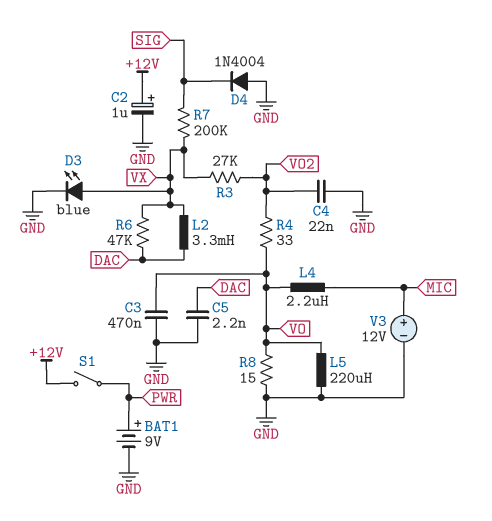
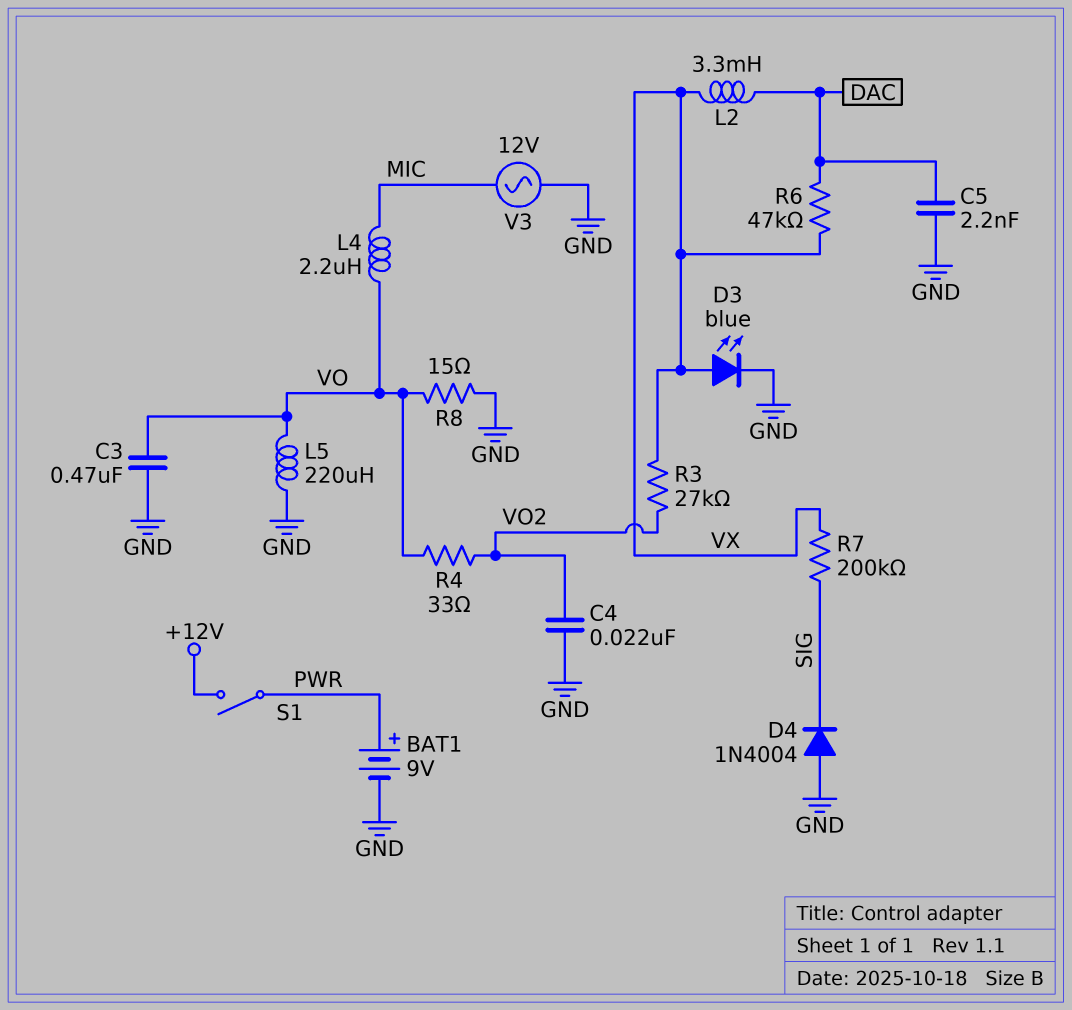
C2: 1uF (plus +12V, minus GND) -> none
V3: 12V (plus MIC, minus GND) -> AC 12V (GND, MIC)

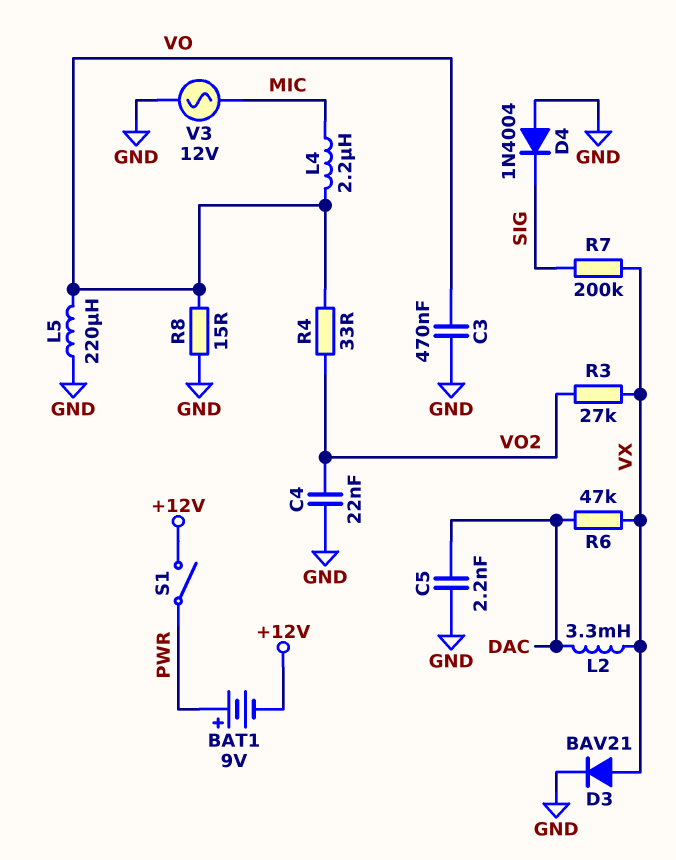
BAT1: 9V (plus PWR, minus GND) -> 9V (plus PWR, minus +12V)
D3: LED blue (A VX, K GND) -> diode BAV21 (A VX, K GND)

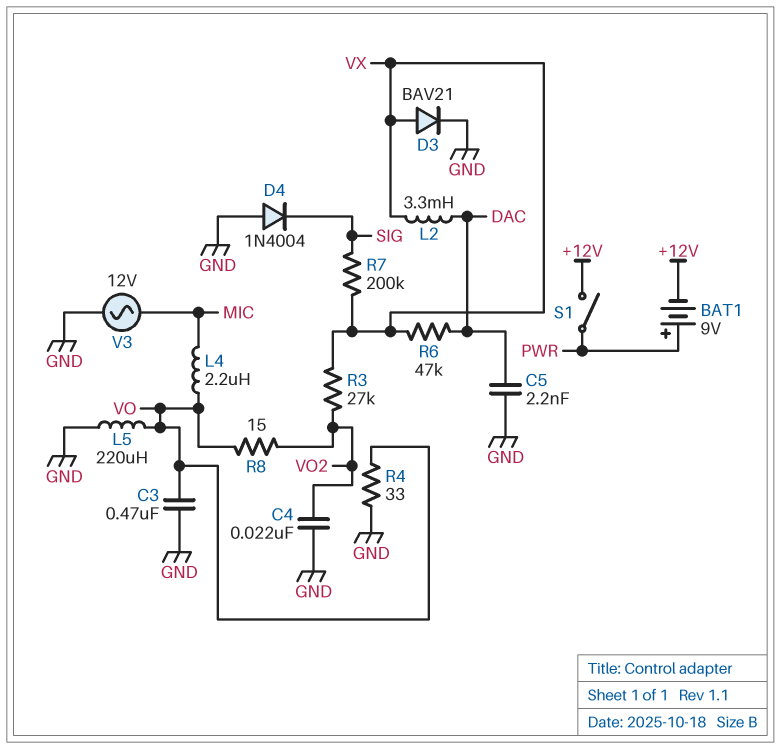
R4: 33 (VO, VO2) -> 33 (GND, VO)
R8: 15 (GND, VO) -> 15 (VO, VO2)

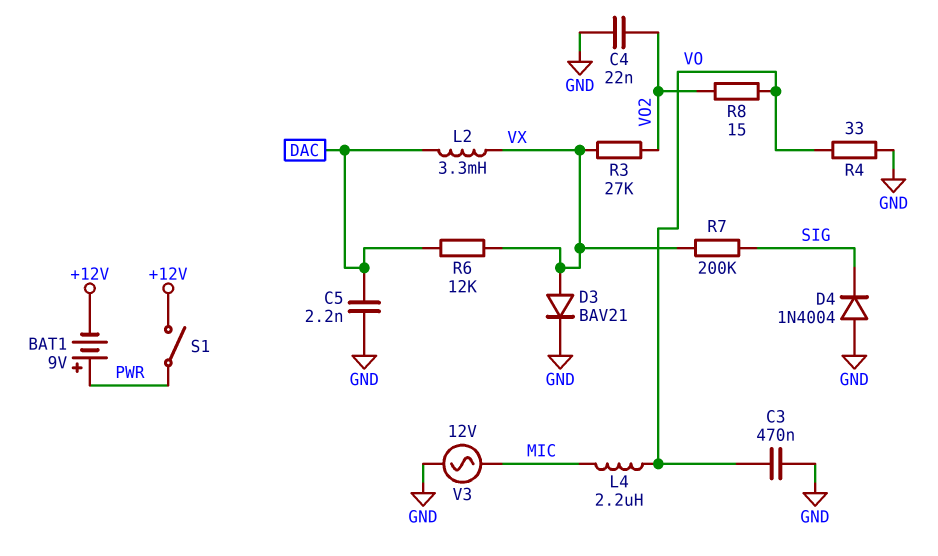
L5: 220uH (GND, VO) -> none
R6: 47k (DAC, VX) -> 12k (DAC, VX)

